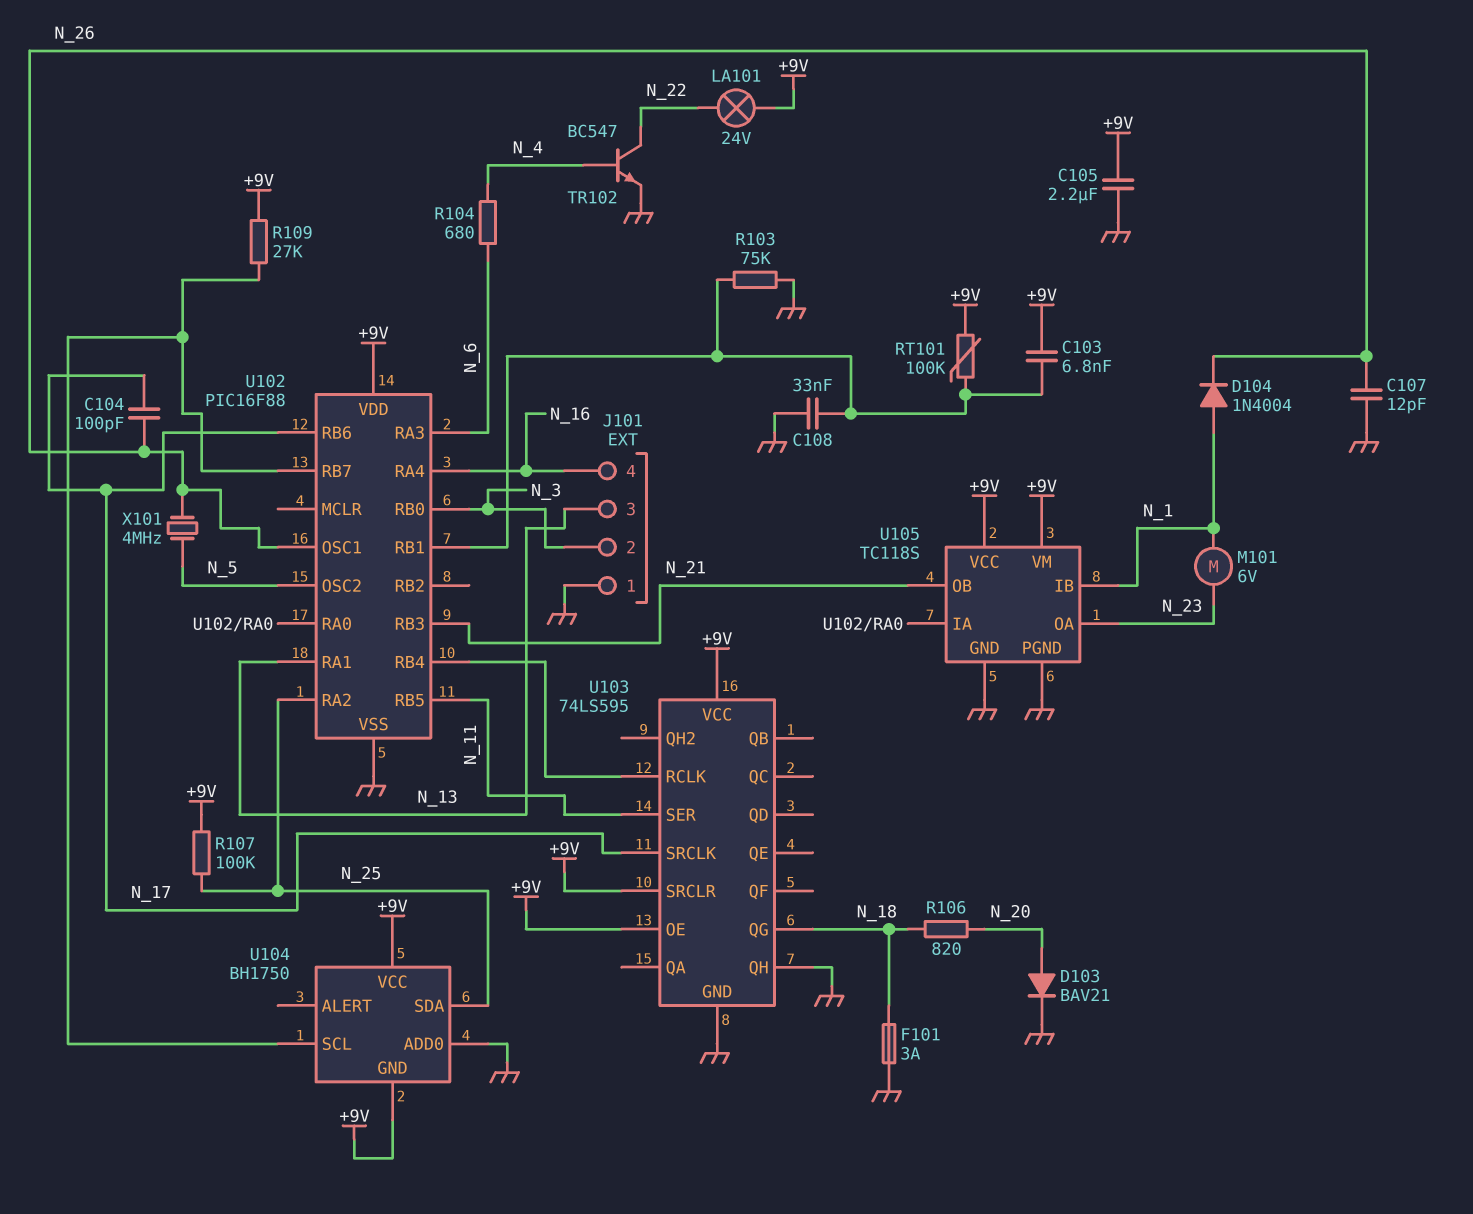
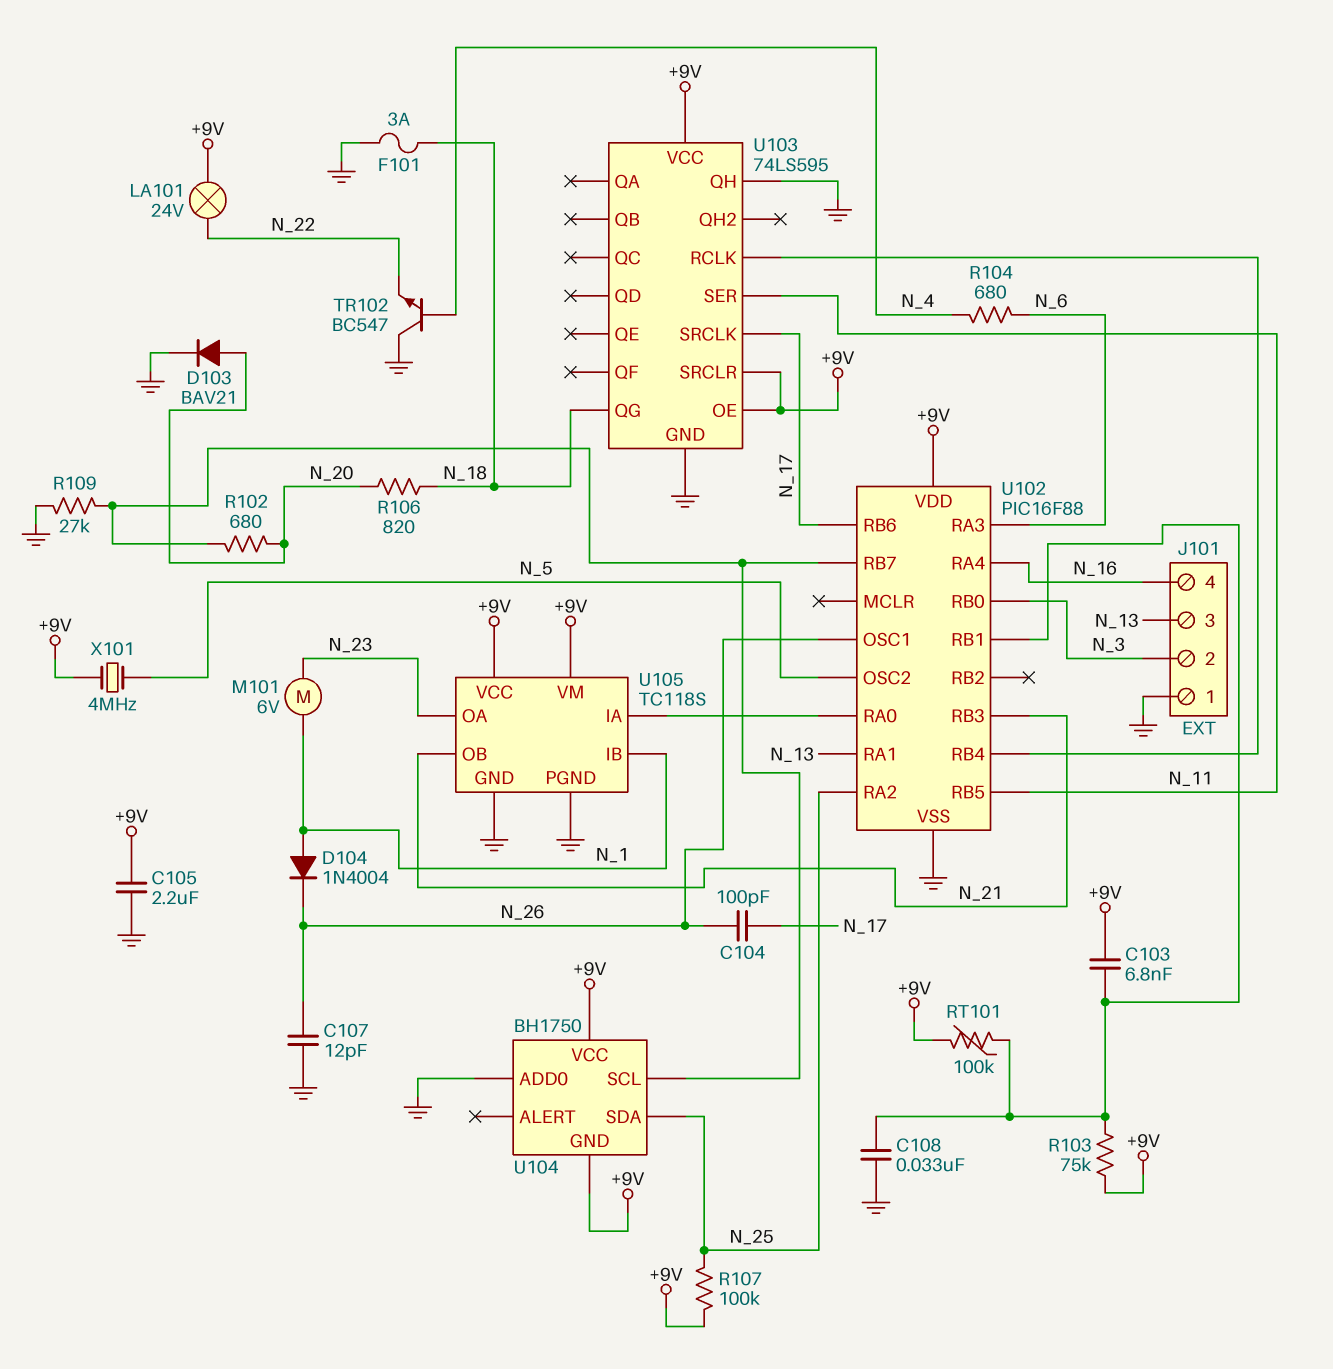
R102: none -> 680 (N_20, U102/RB7)
R103: 75k (GND, U102/RB1) -> 75k (+9V, U102/RB1)
R109: 27k (+9V, U102/RB7) -> 27k (GND, U102/RB7)
TR102: NPN BC547 (B N_4, C N_22, E GND) -> NPN BC547 (B N_4, C GND, E N_22)
X101: 4MHz (N_5, N_26) -> 4MHz (+9V, N_5)

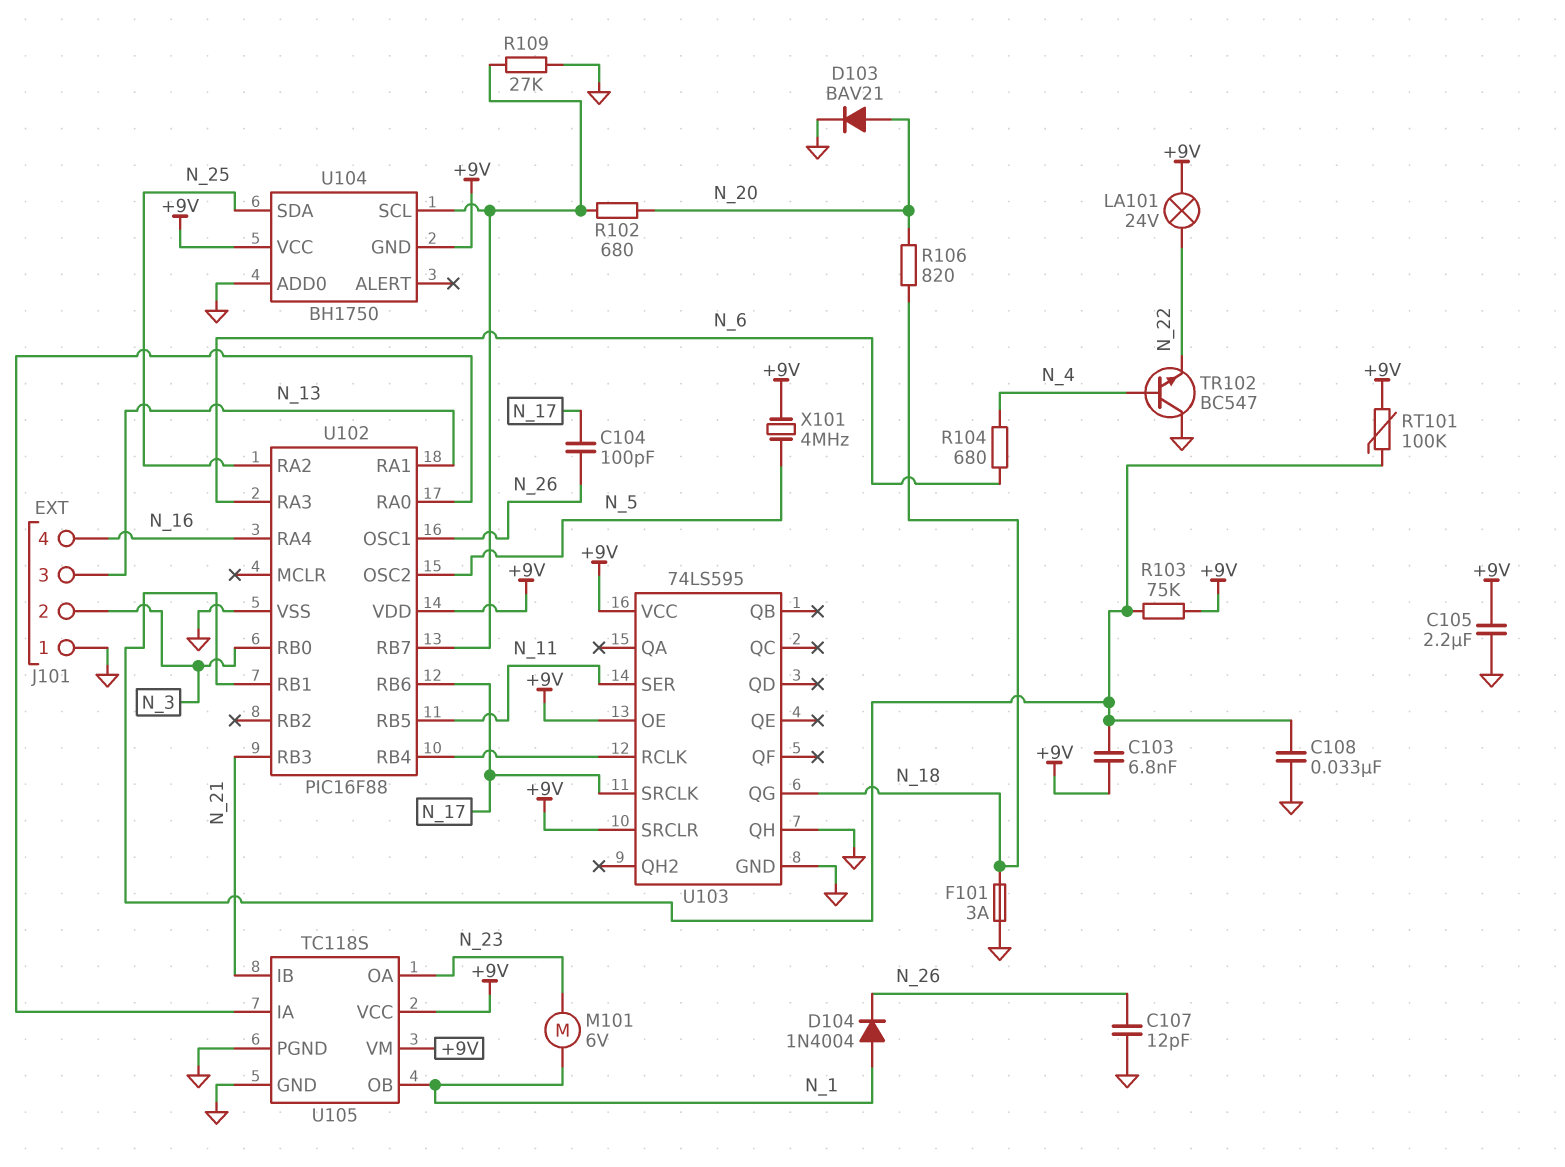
R107: 100k (+9V, N_25) -> none
U105 pin IB: N_1 -> N_21
U105 pin OB: N_21 -> N_1

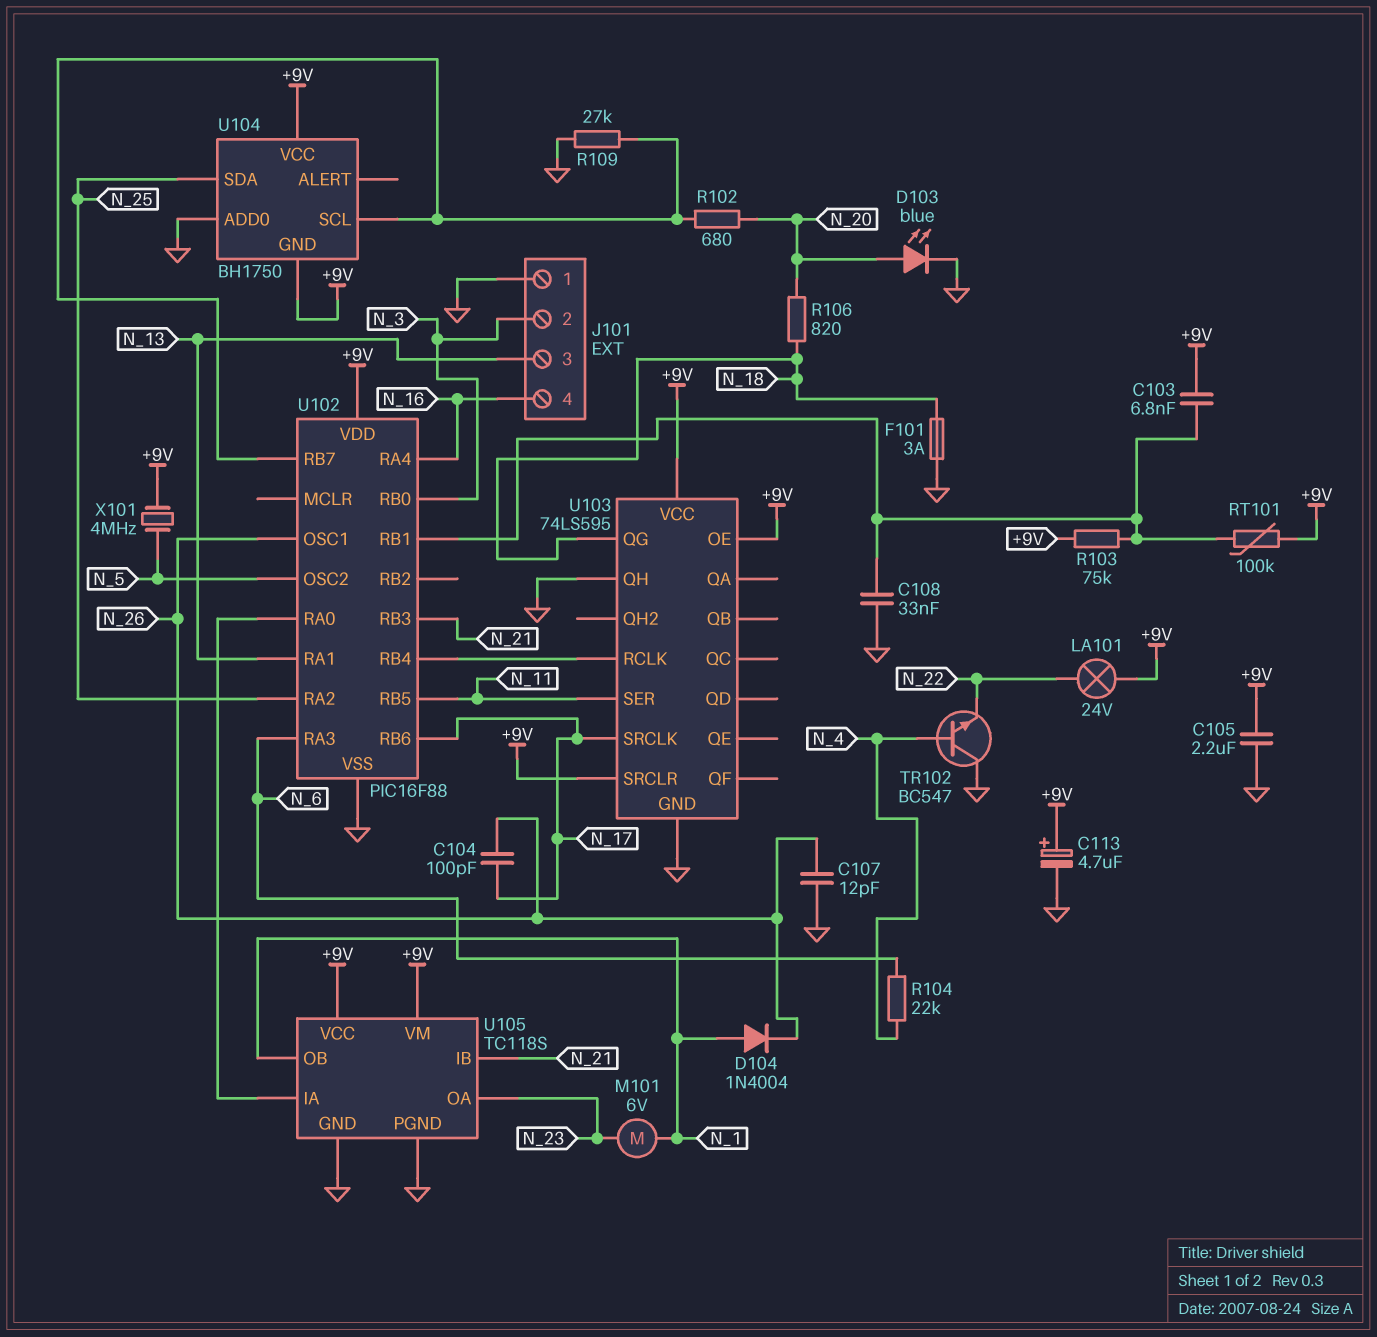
C113: none -> 4.7uF (plus +9V, minus GND)
D103: diode BAV21 (A N_20, K GND) -> LED blue (A N_20, K GND)
R104: 680 (N_4, N_6) -> 22k (N_4, N_6)

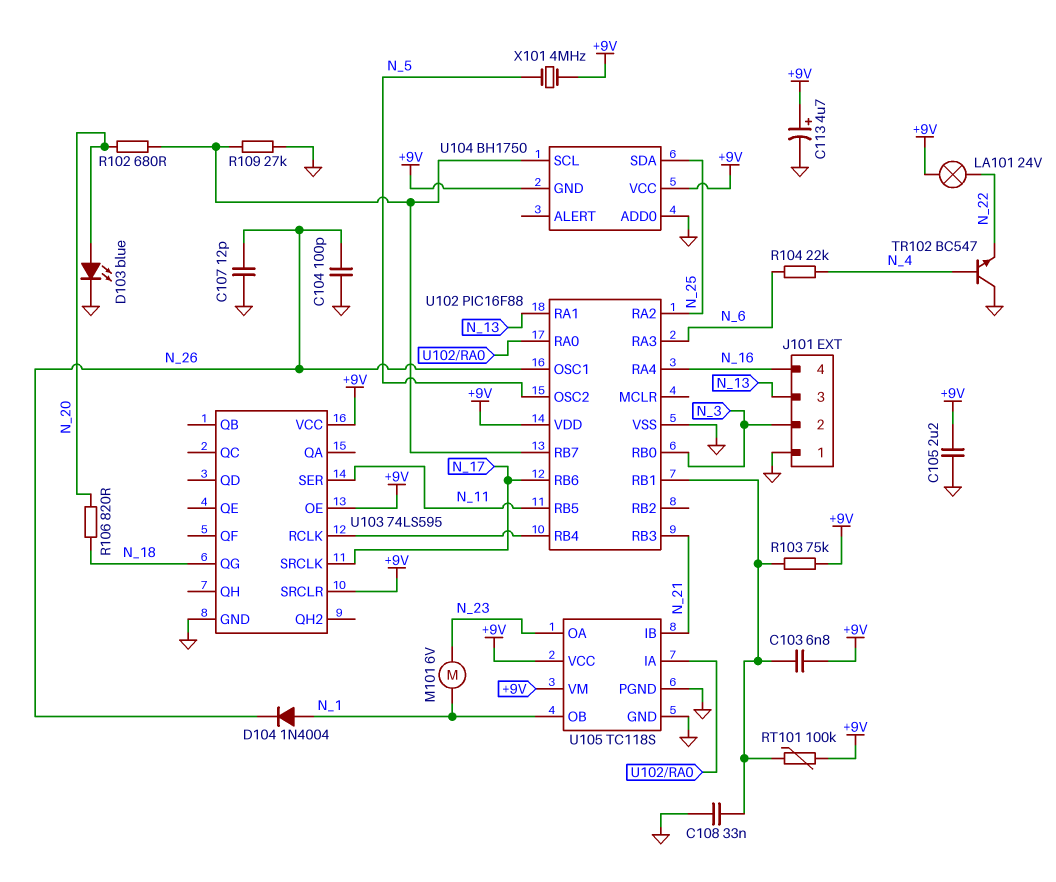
C104: 100pF (N_17, N_26) -> 100pF (GND, N_26)
F101: 3A (GND, N_18) -> none
U103 pin QH: GND -> none

